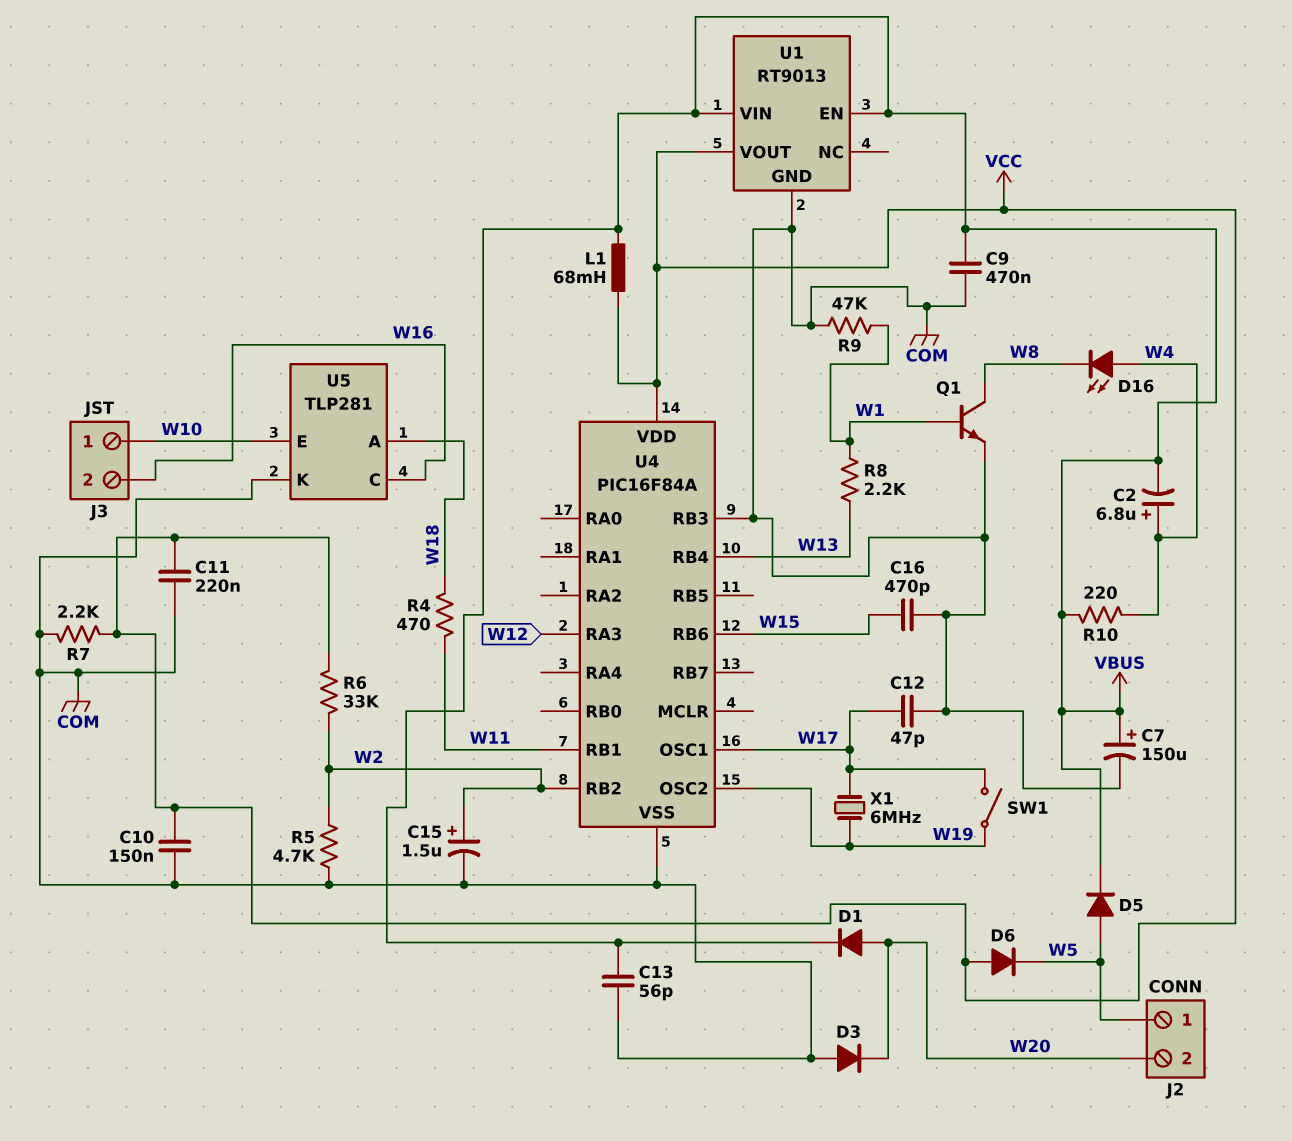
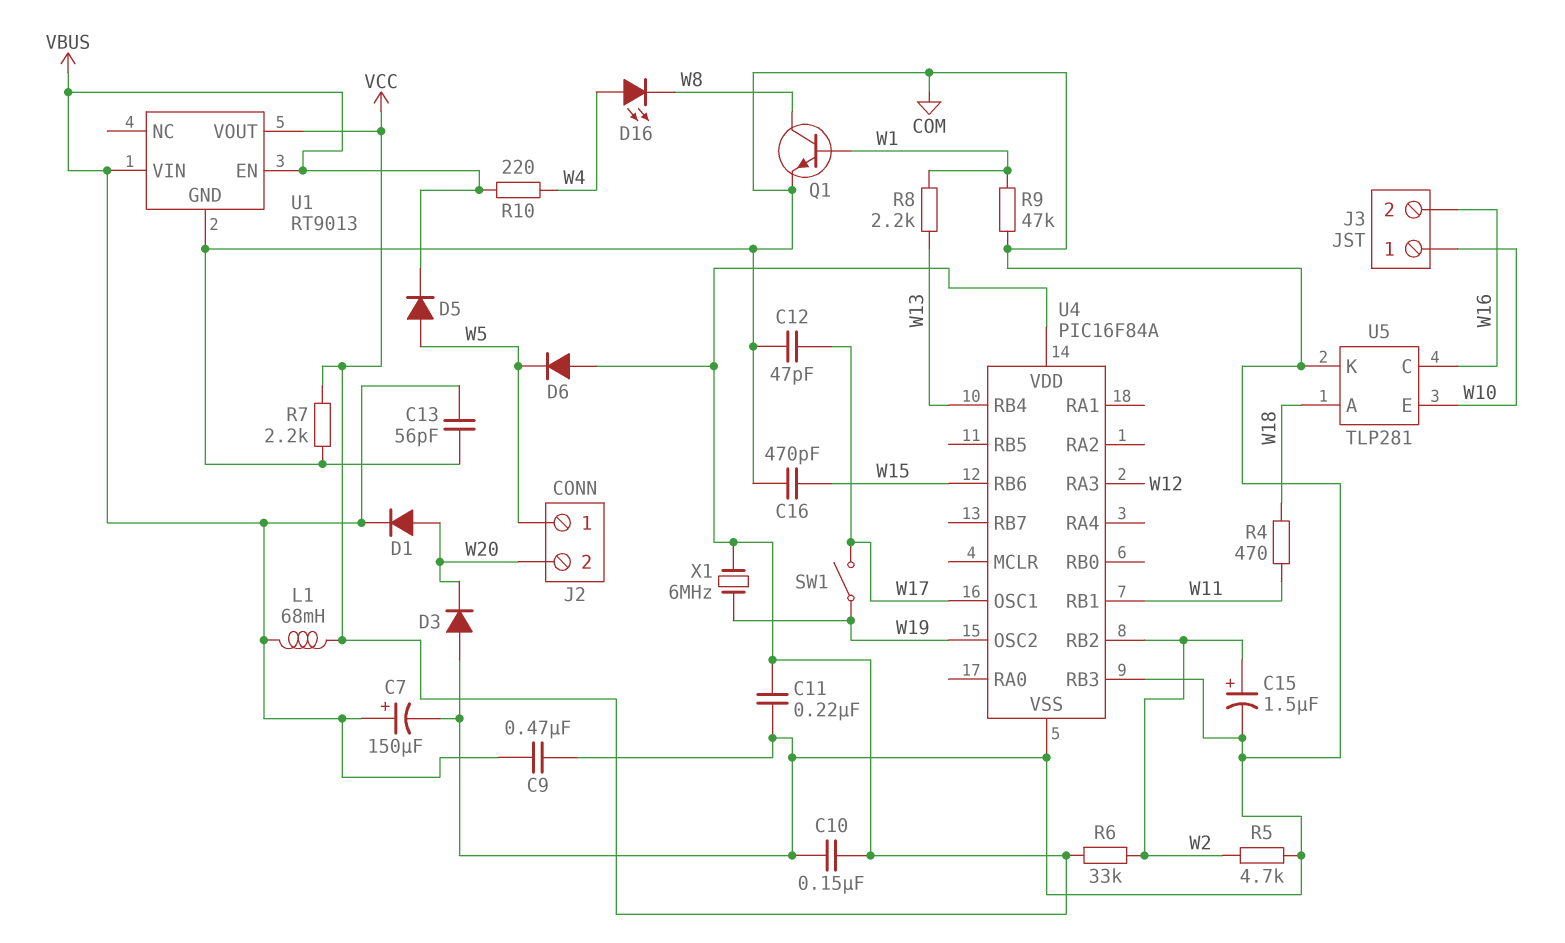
C2: 6.8uF (plus W4, minus VBUS) -> none
X1: 6MHz (W17, W19) -> 6MHz (VCC, W19)

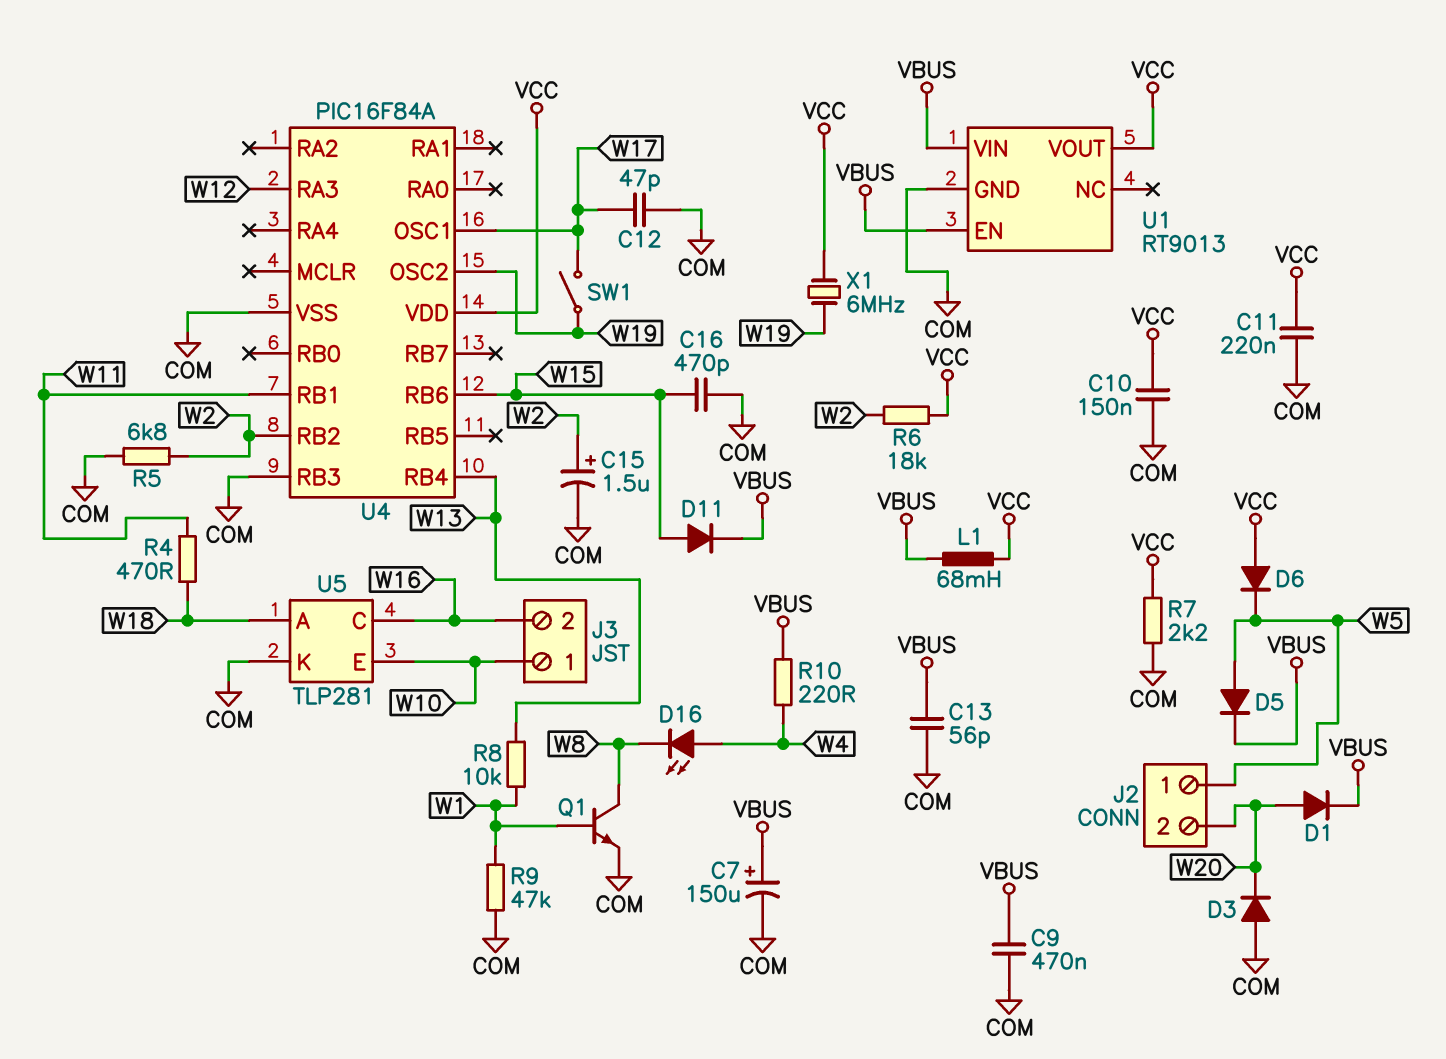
D11: none -> diode (A W15, K VBUS)
R5: 4.7k (COM, W2) -> 6.8k (COM, W2)
R6: 33k (VCC, W2) -> 18k (VCC, W2)
R8: 2.2k (W1, W13) -> 10k (W1, W13)

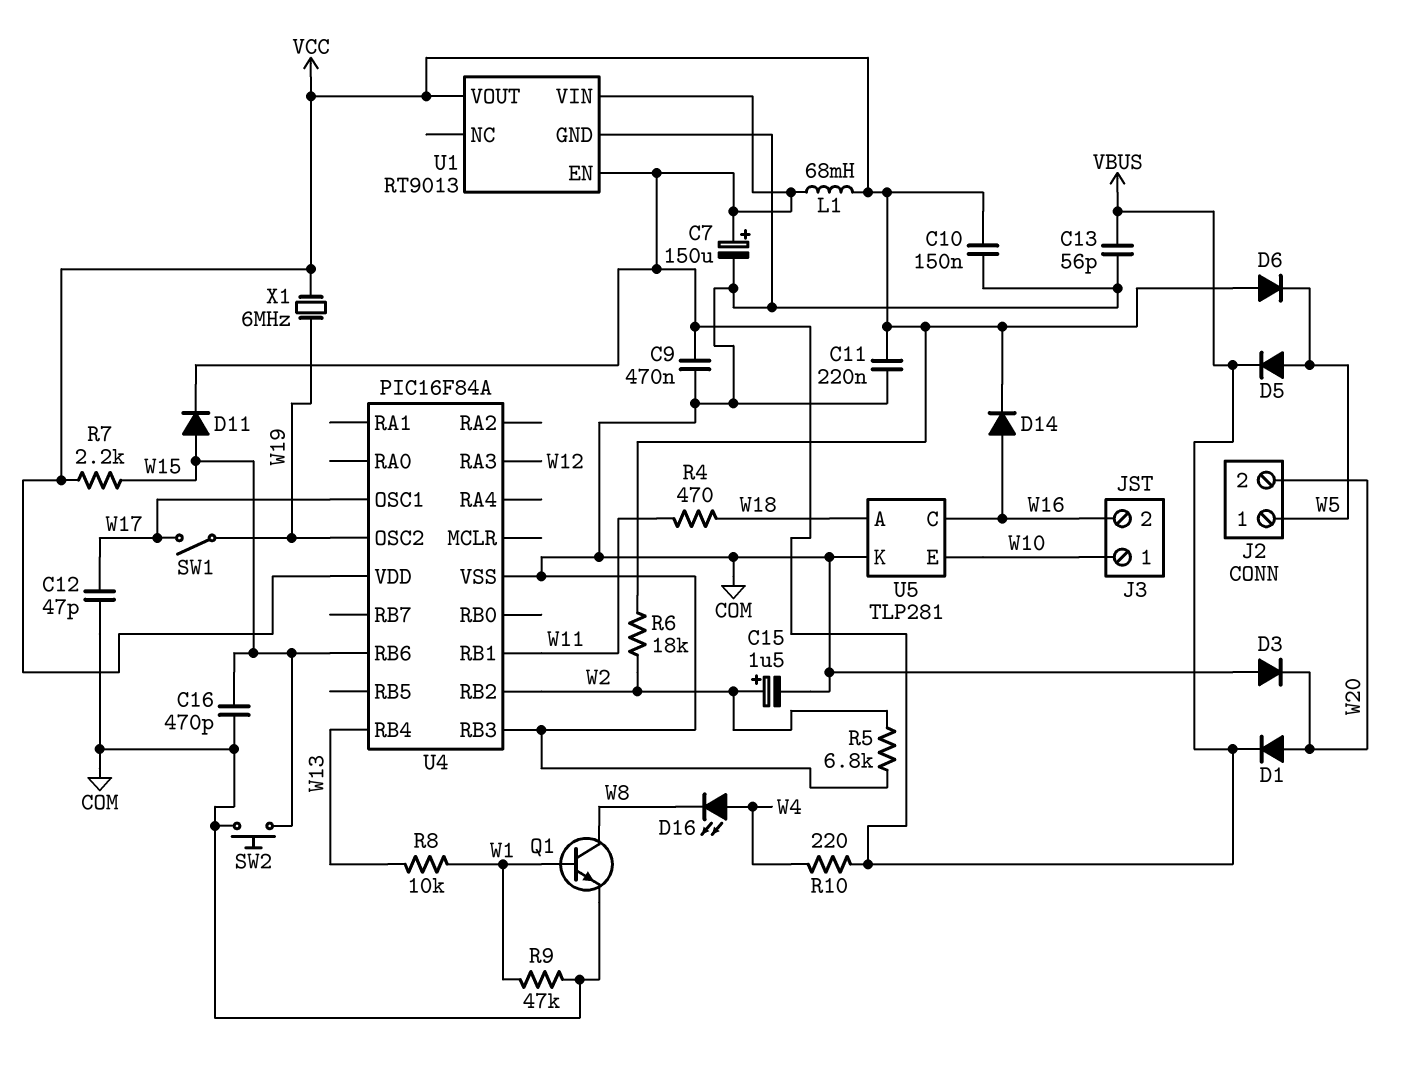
D14: none -> diode (A W16, K VCC)
R7: 2.2k (COM, VCC) -> 2.2k (VCC, W15)
SW2: none -> button (COM, W15)

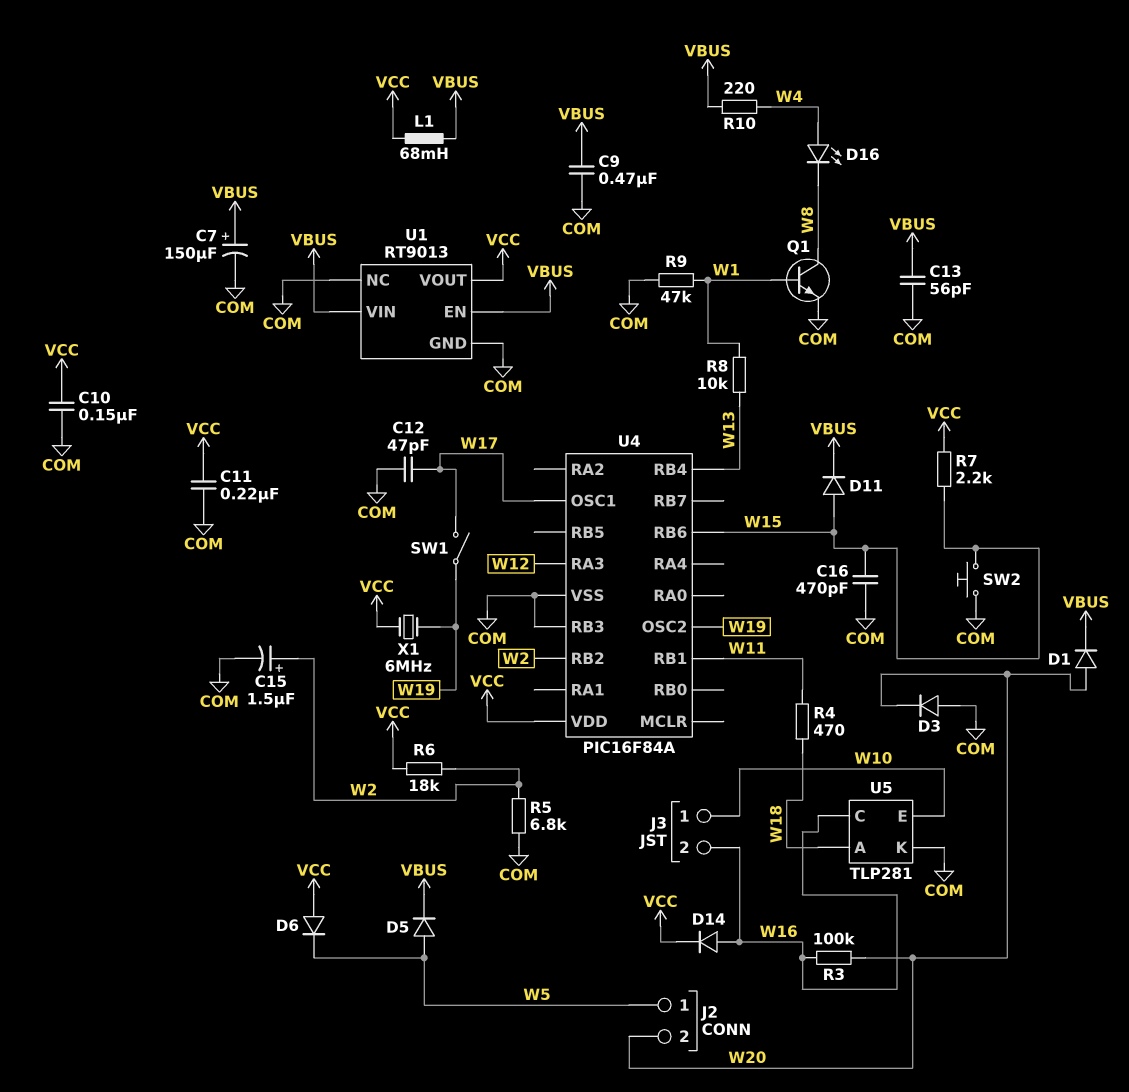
R3: none -> 100k (W16, W20)
U1 pin NC: none -> COM

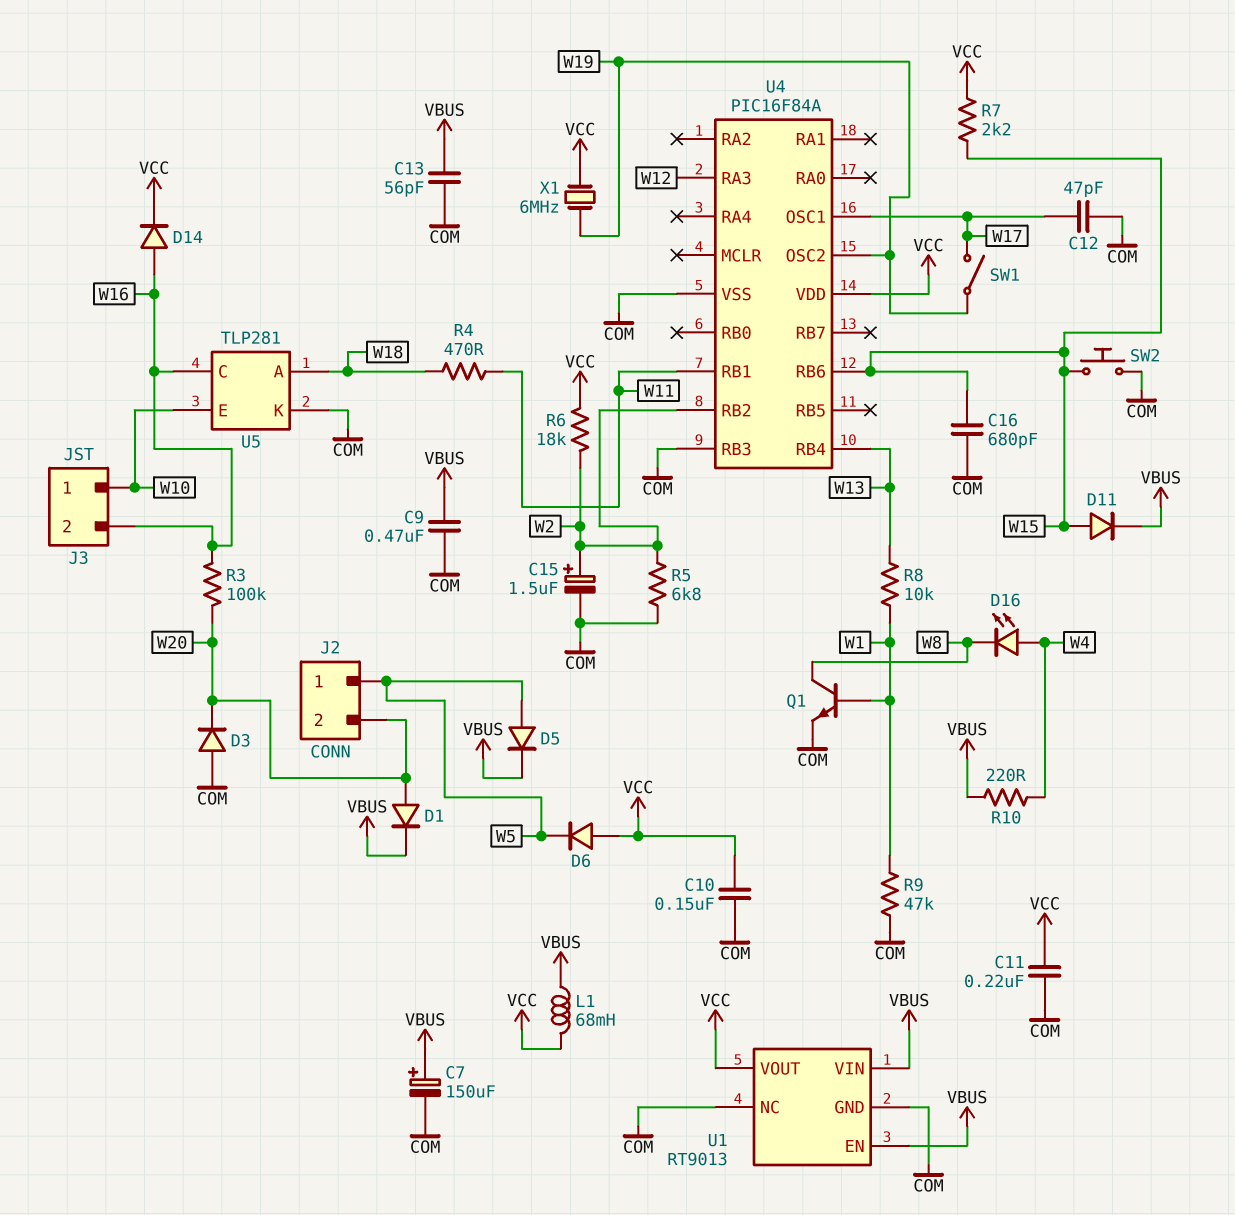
C16: 470pF (COM, W15) -> 680pF (COM, W15)

